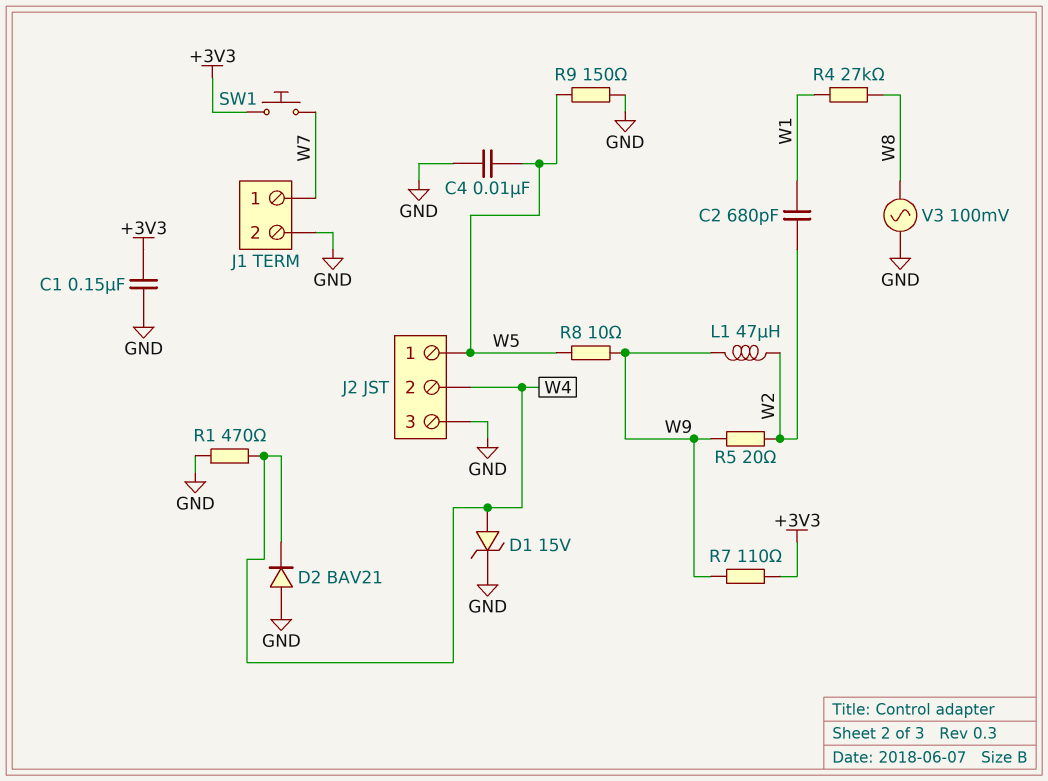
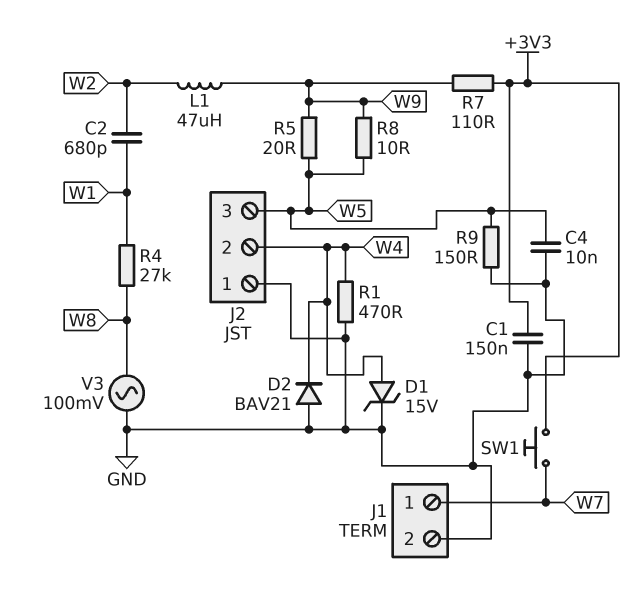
J2 pin 1: W5 -> GND
J2 pin 3: GND -> W5
R5: 20 (W2, W9) -> 20 (W5, W9)

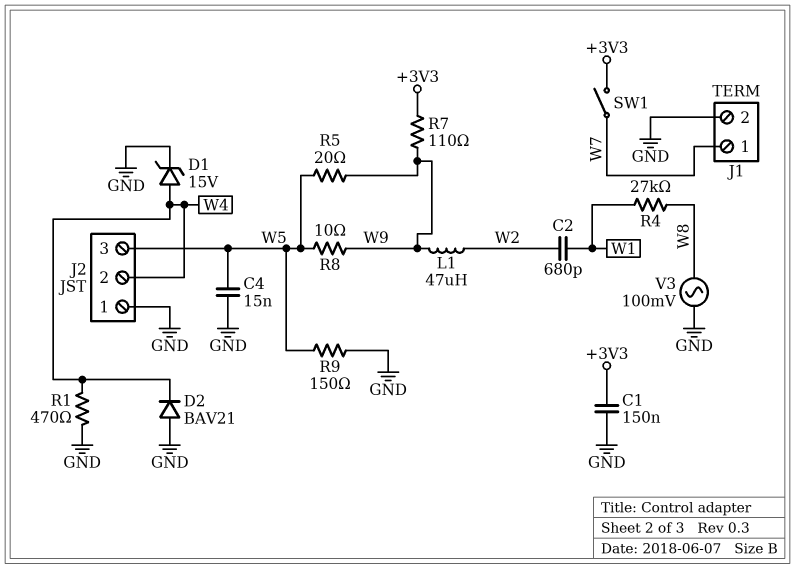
C4: 10nF (GND, W5) -> 15nF (GND, W5)
SW1: button (+3V3, W7) -> switch (+3V3, W7)

